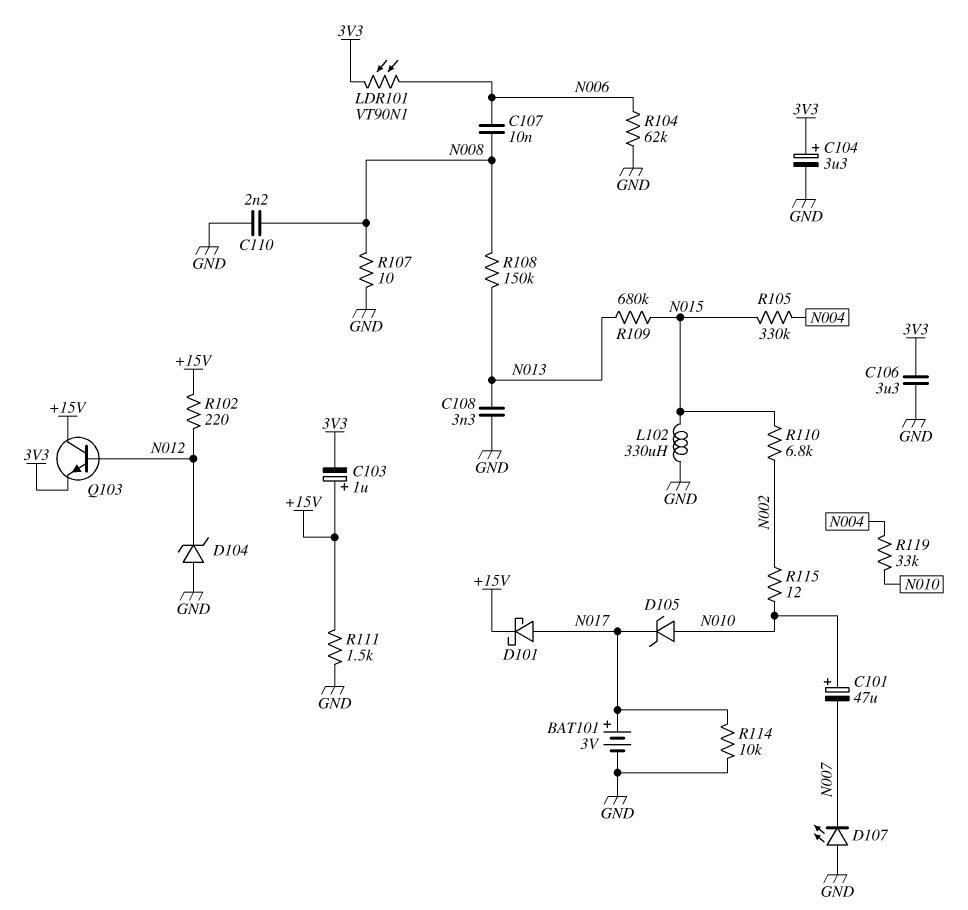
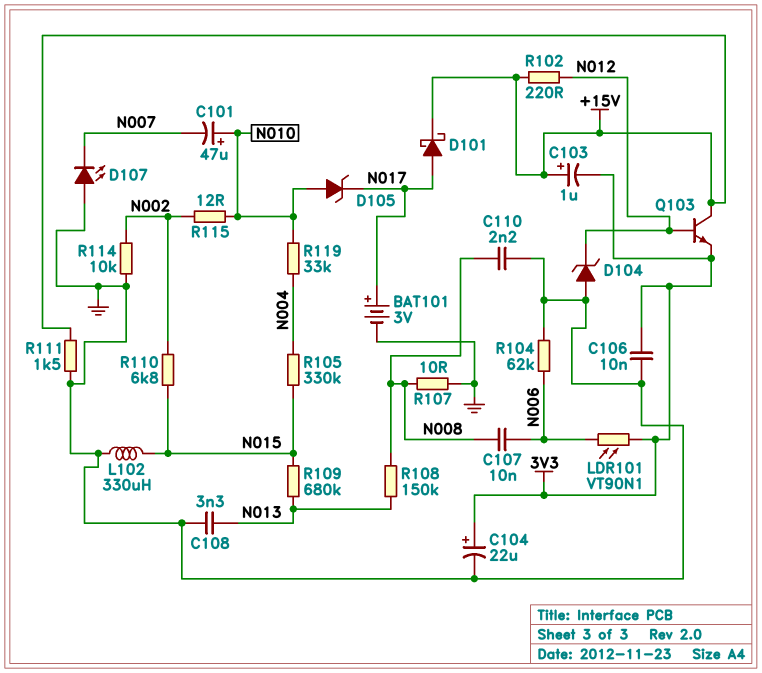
C104: 3.3uF (plus 3V3, minus GND) -> 22uF (plus 3V3, minus GND)
C106: 3.3uF (3V3, GND) -> 10nF (3V3, GND)
R114: 10k (GND, N017) -> 10k (GND, N002)

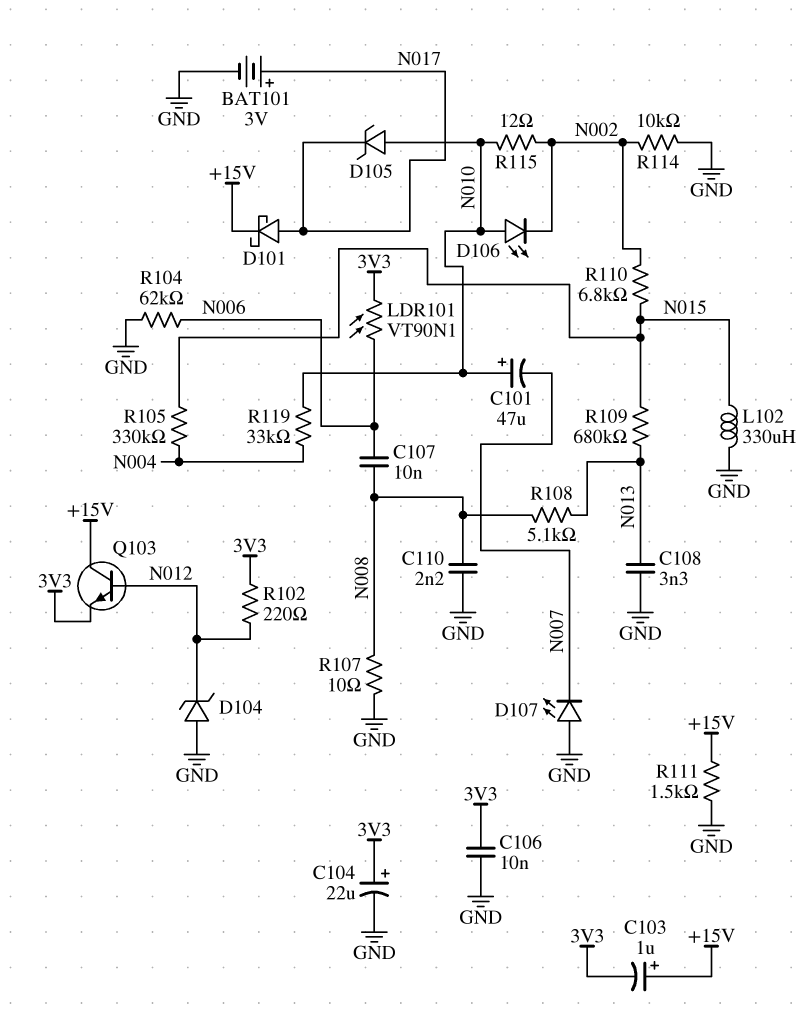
D106: none -> LED (A N010, K N002)
R102: 220 (+15V, N012) -> 220 (3V3, N012)
R108: 150k (N008, N013) -> 5.1k (N008, N013)

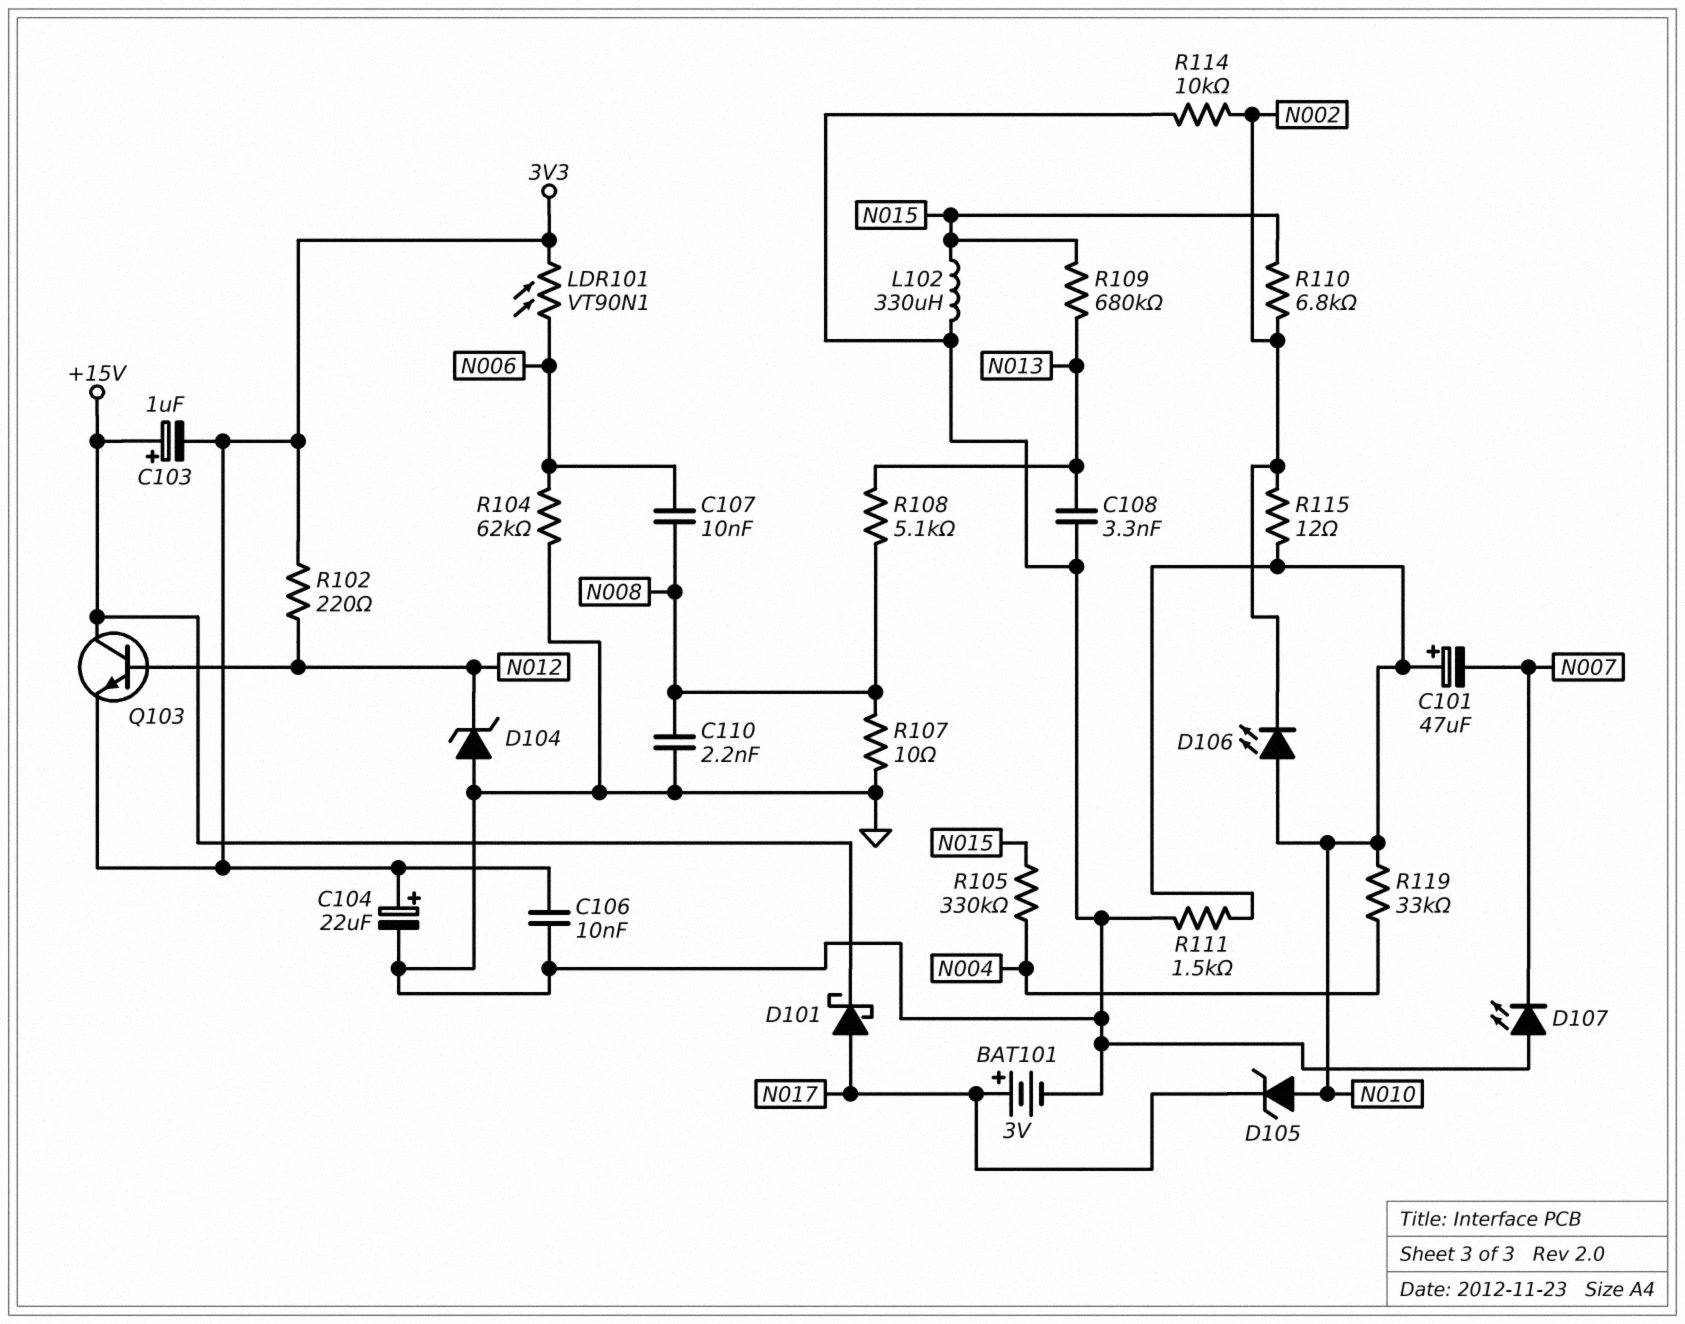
R111: 1.5k (+15V, GND) -> 1.5k (GND, N010)

